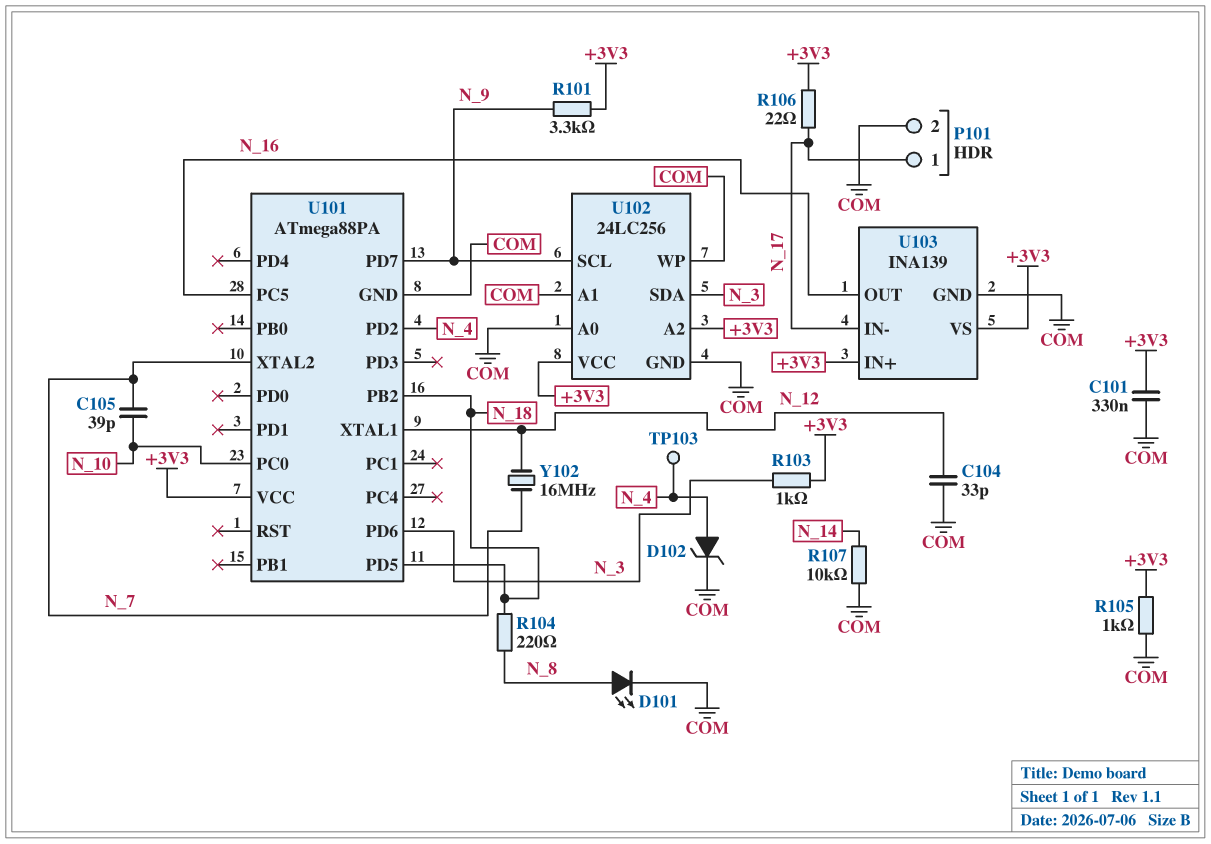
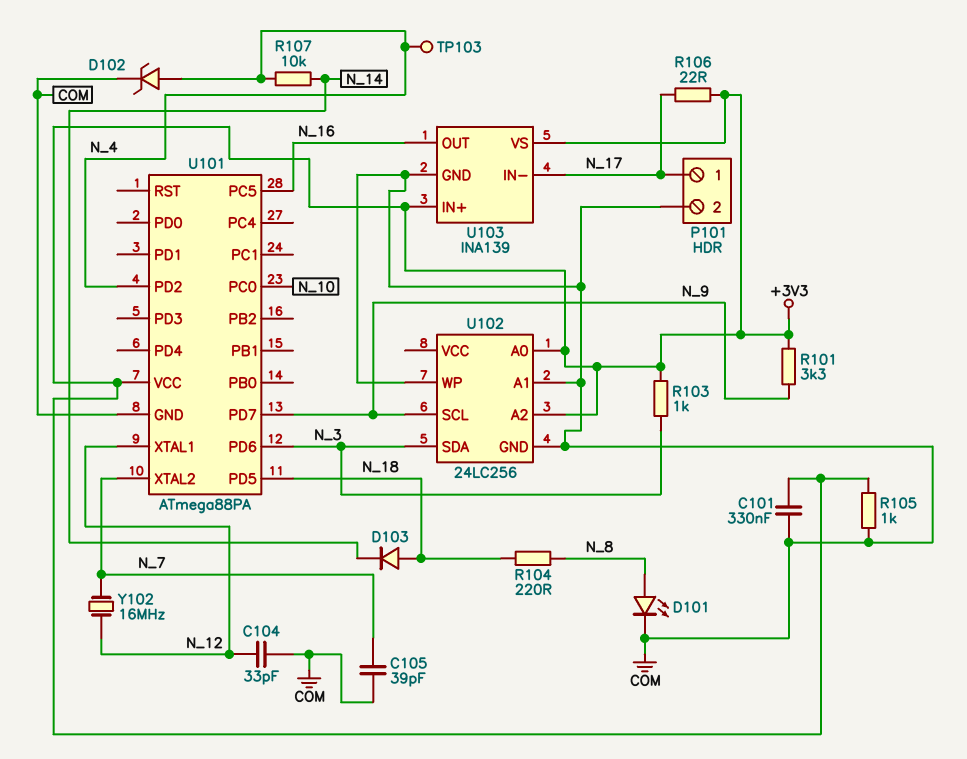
C105: 39pF (N_7, N_10) -> 39pF (COM, N_7)
D103: none -> diode (A N_18, K N_14)
R107: 10k (COM, N_14) -> 10k (N_4, N_14)
U101 pin PB2: N_18 -> none
U102 pin A0: COM -> +3V3
U102 pin VCC: +3V3 -> none

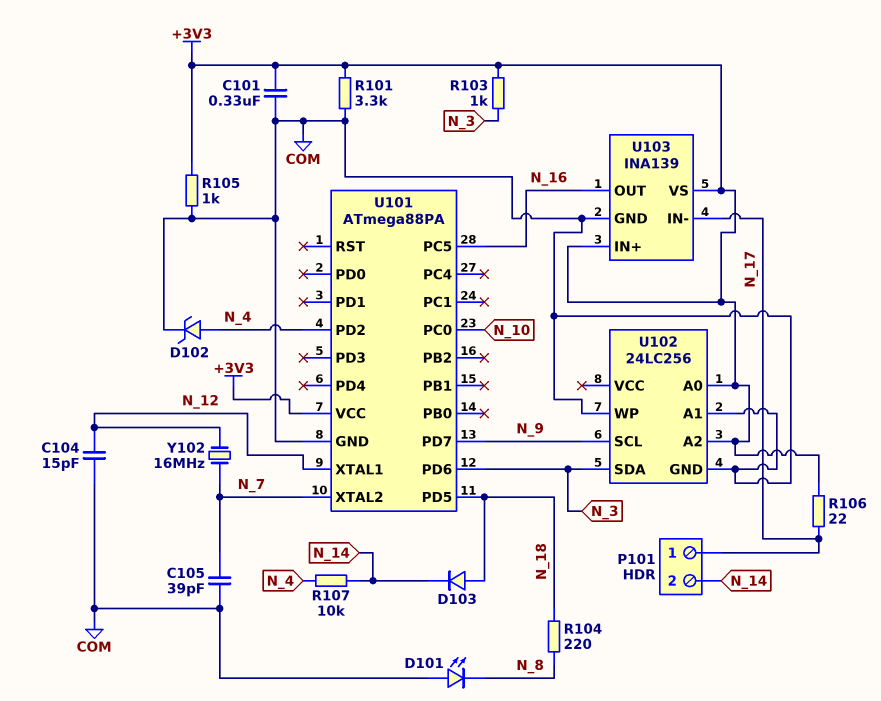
C104: 33pF (COM, N_12) -> 15pF (COM, N_12)
D101: LED (A N_8, K COM) -> LED (A COM, K N_8)
P101 pin 2: COM -> N_14
R101: 3.3k (+3V3, N_9) -> 3.3k (+3V3, COM)
TP103: test point (N_4) -> none

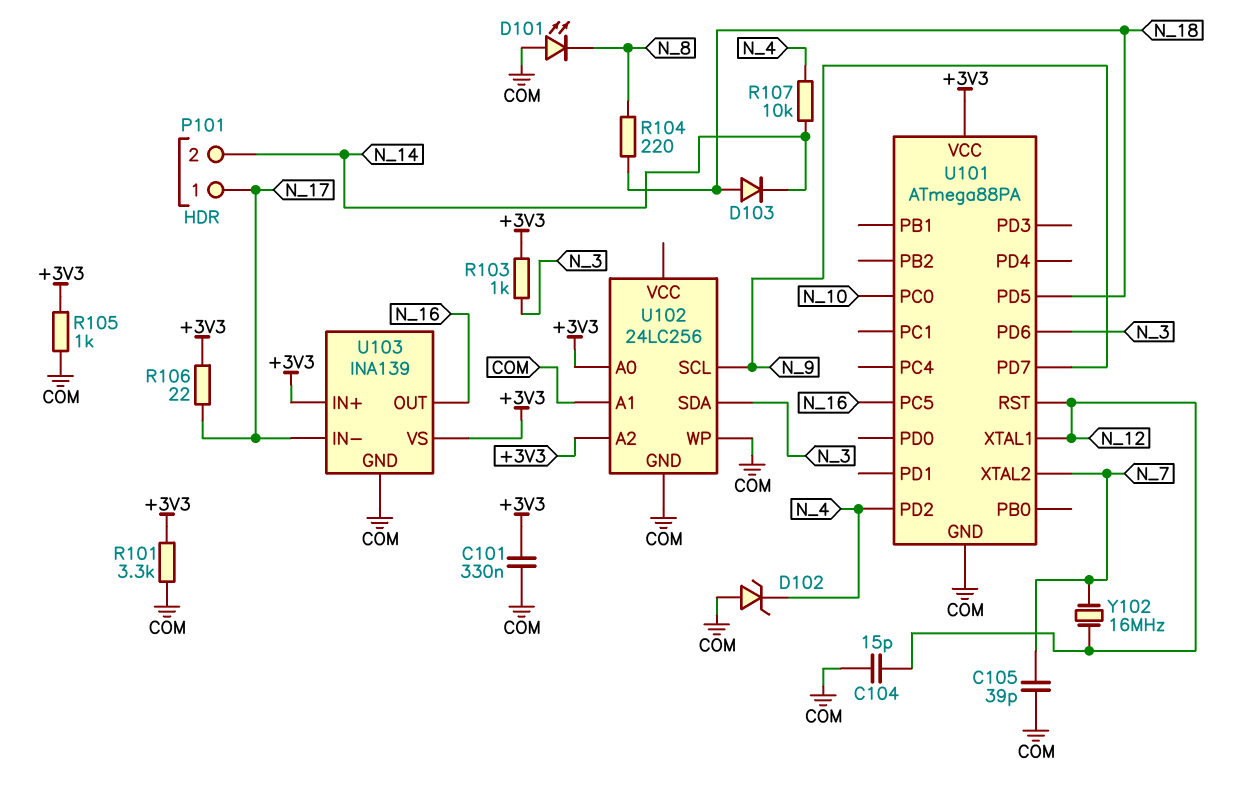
D102: zener (A N_4, K COM) -> zener (A COM, K N_4)
U101 pin RST: none -> N_12

